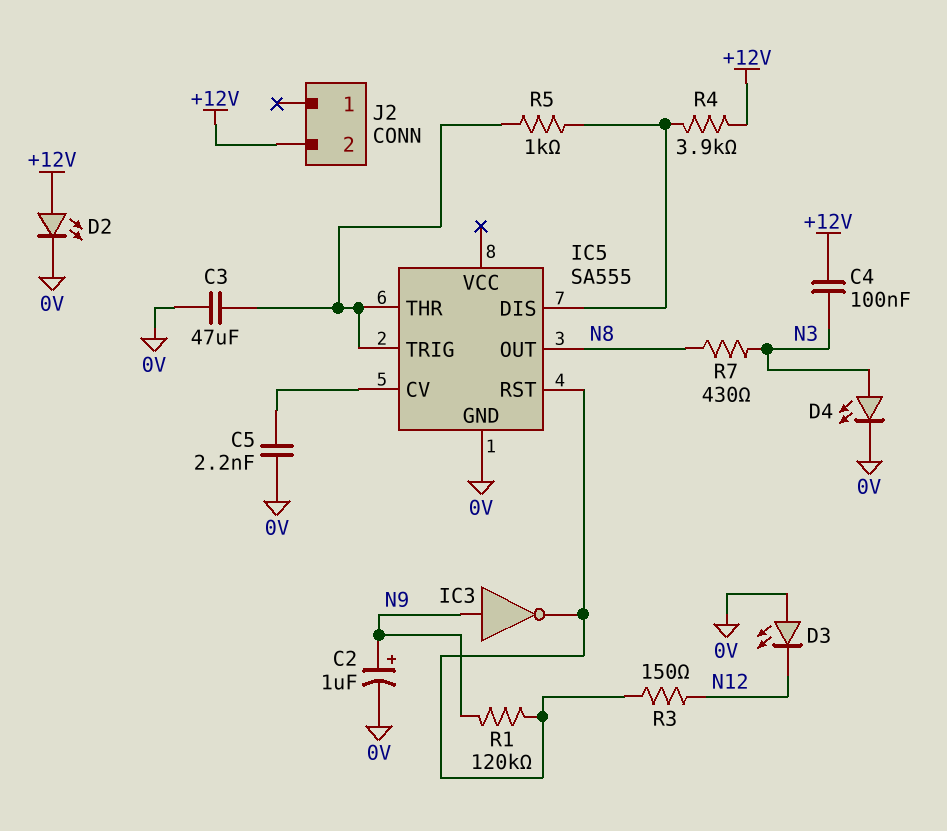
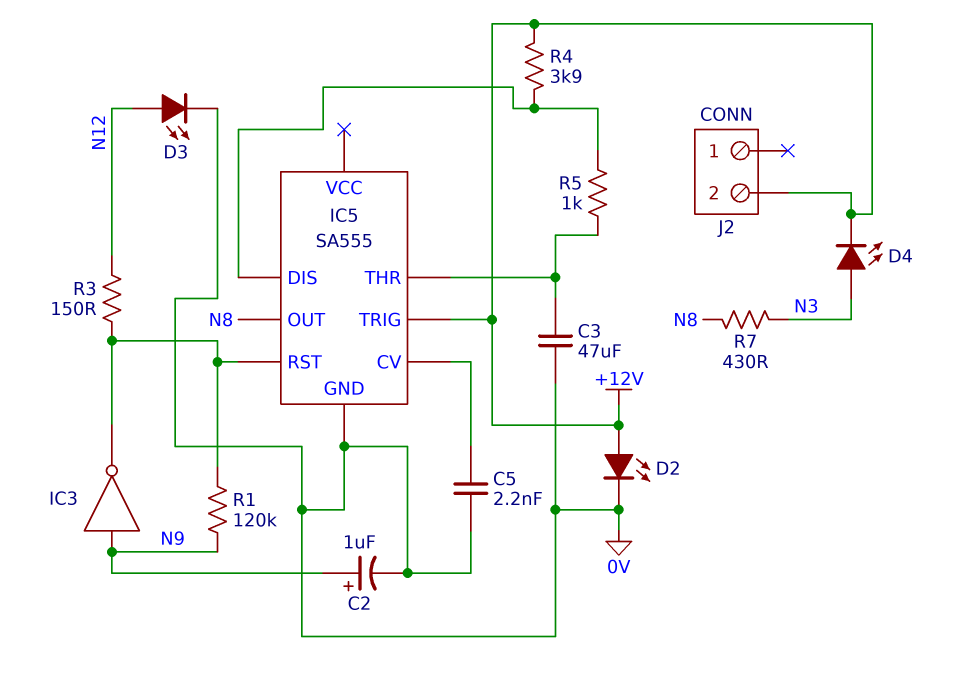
C4: 100nF (+12V, N3) -> none
D3: LED (A 0V, K N12) -> LED (A N12, K 0V)
D4: LED (A N3, K 0V) -> LED (A N3, K +12V)
IC5 pin TRIG: IC5/THR -> +12V

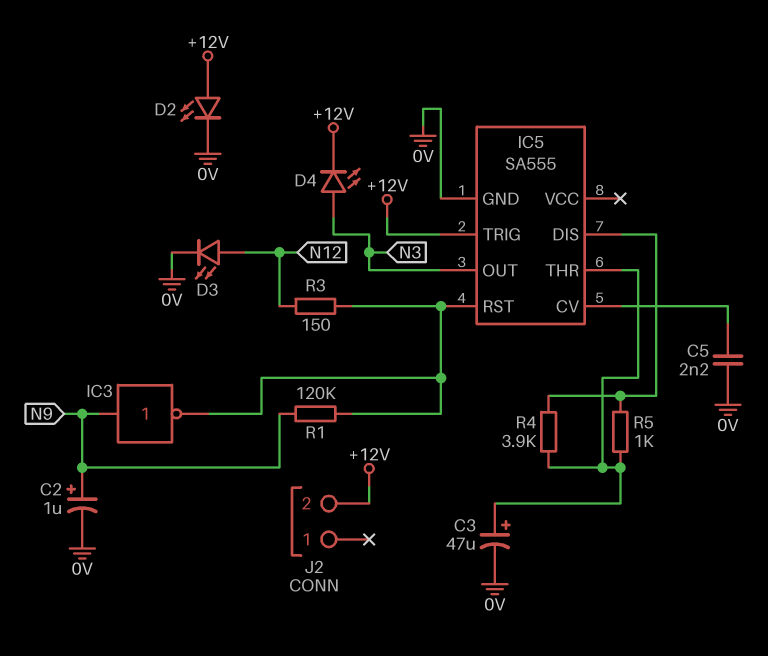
C3: 47uF (0V, IC5/THR) -> 47uF (plus IC5/THR, minus 0V)
IC5 pin OUT: N8 -> N3
R4: 3.9k (+12V, IC5/DIS) -> 3.9k (IC5/DIS, IC5/THR)
R7: 430 (N3, N8) -> none

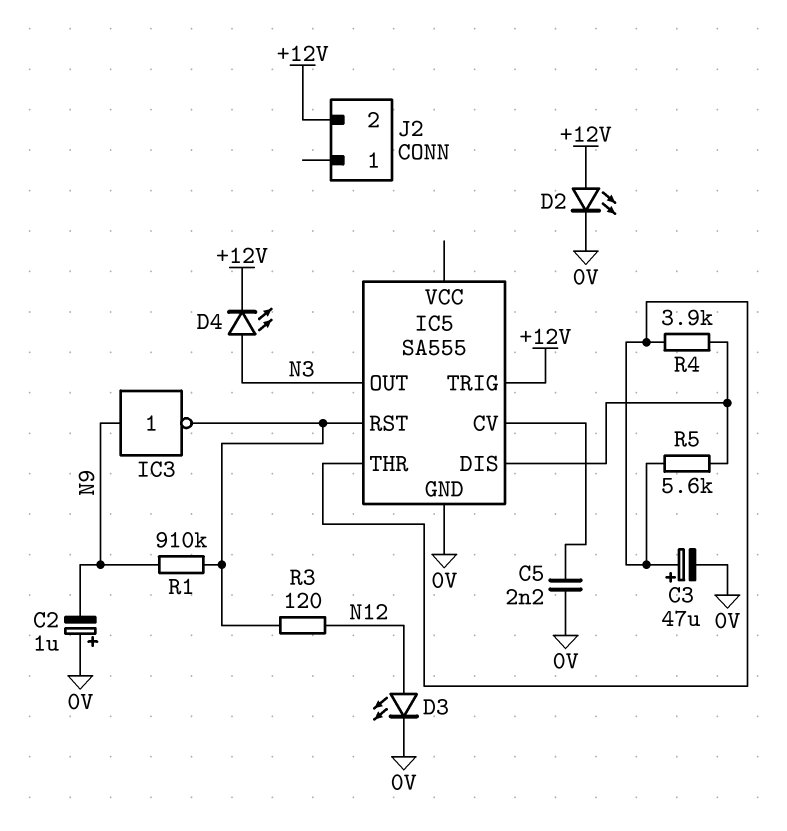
C2: 1uF (plus N9, minus 0V) -> 1uF (plus 0V, minus N9)
R1: 120k (IC5/RST, N9) -> 910k (IC5/RST, N9)
R3: 150 (IC5/RST, N12) -> 120 (IC5/RST, N12)
R5: 1k (IC5/DIS, IC5/THR) -> 5.6k (IC5/DIS, IC5/THR)

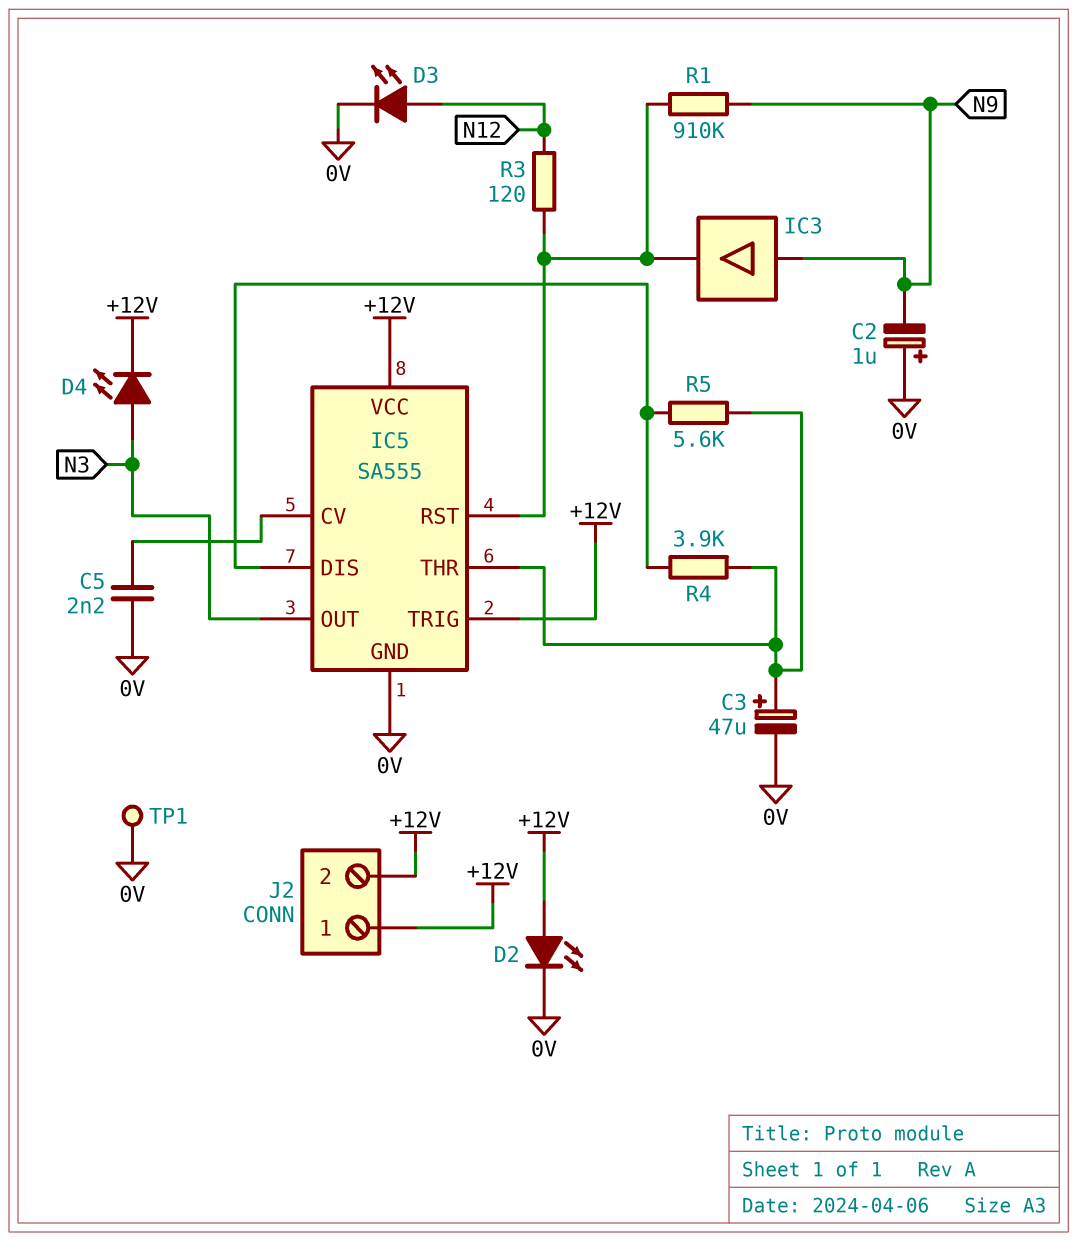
IC3: NOT (in N9, out IC5/RST) -> buffer (in N9, out IC5/RST)
IC5 pin VCC: none -> +12V
J2 pin 1: none -> +12V
TP1: none -> test point (0V)

